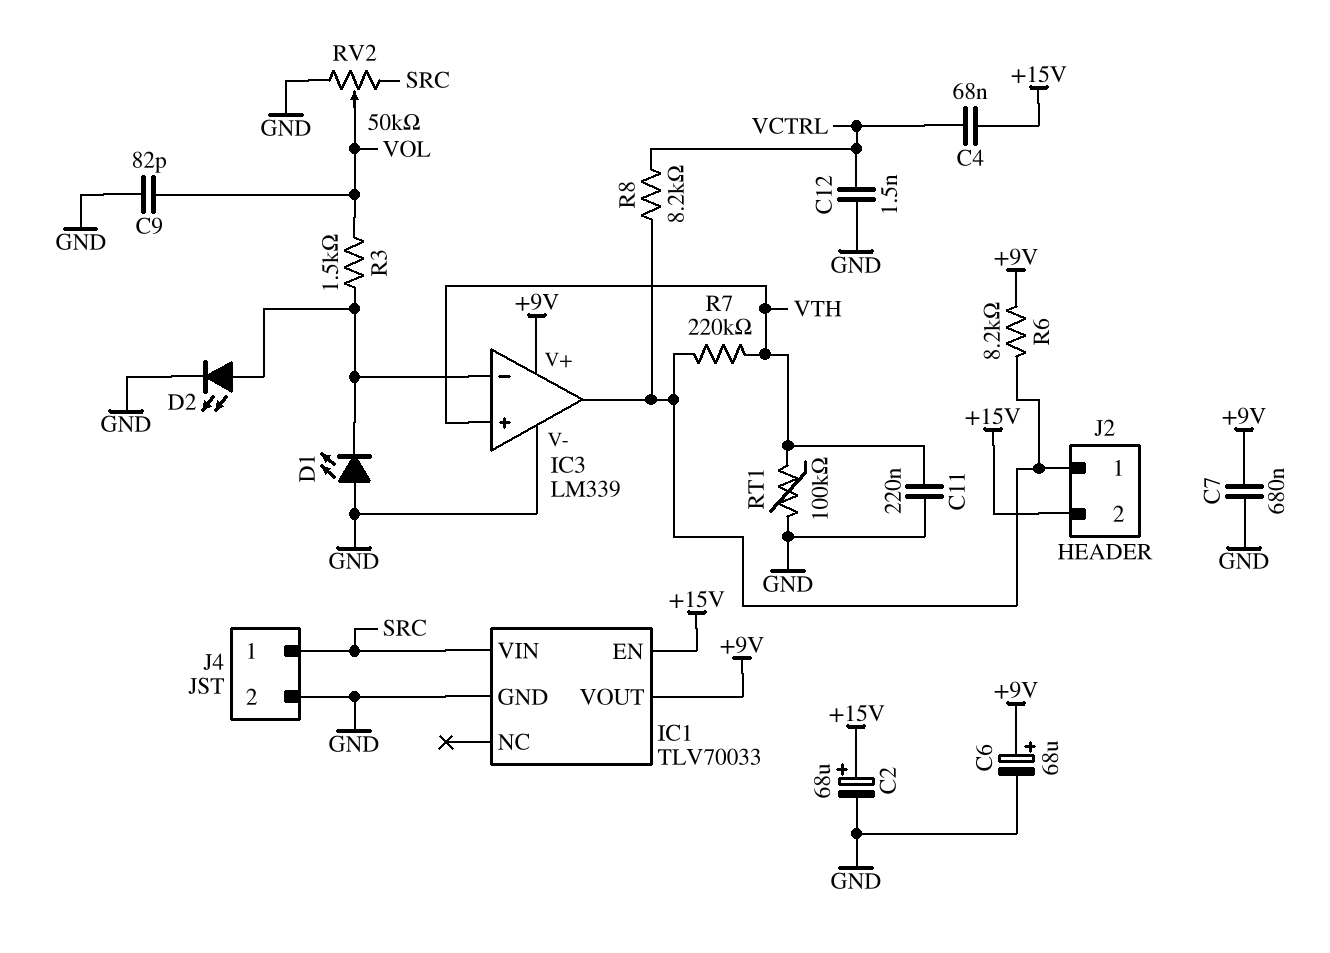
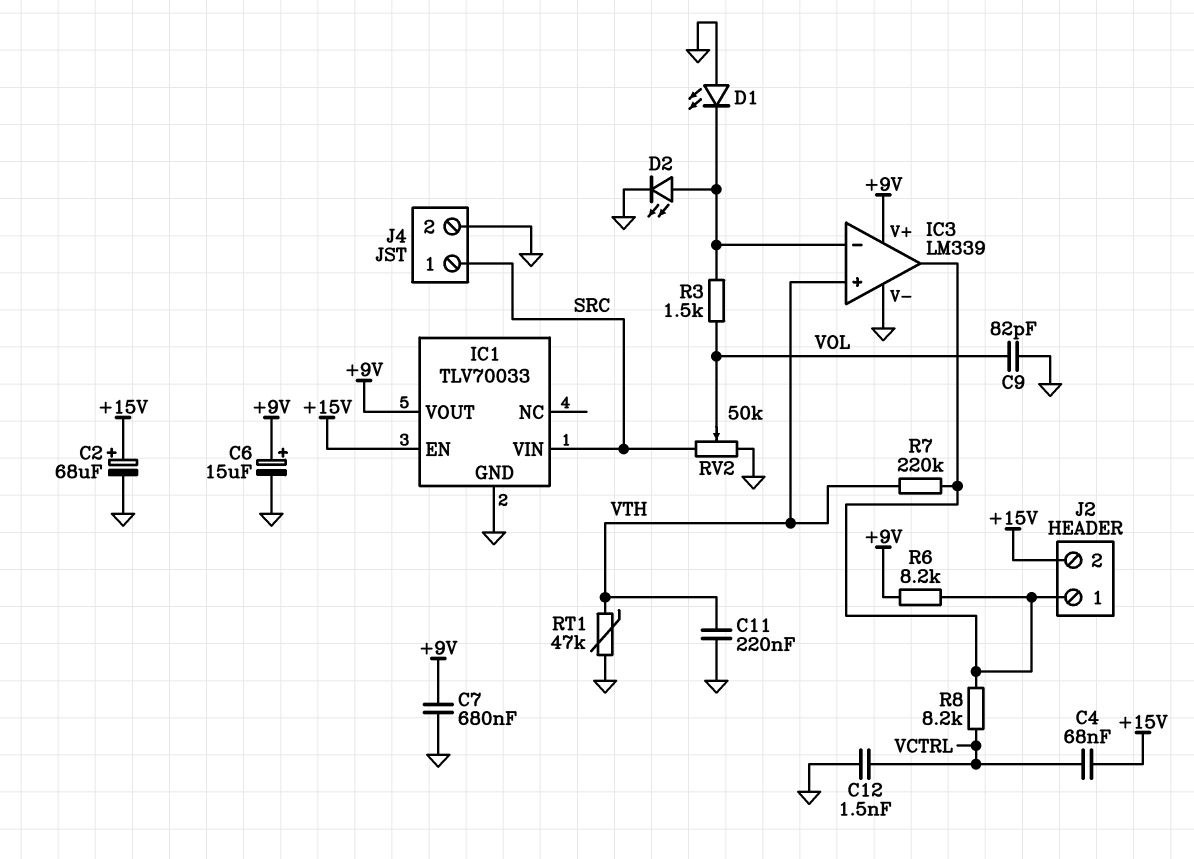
C6: 68uF (plus +9V, minus GND) -> 15uF (plus +9V, minus GND)
RT1: 100k (GND, VTH) -> 47k (GND, VTH)

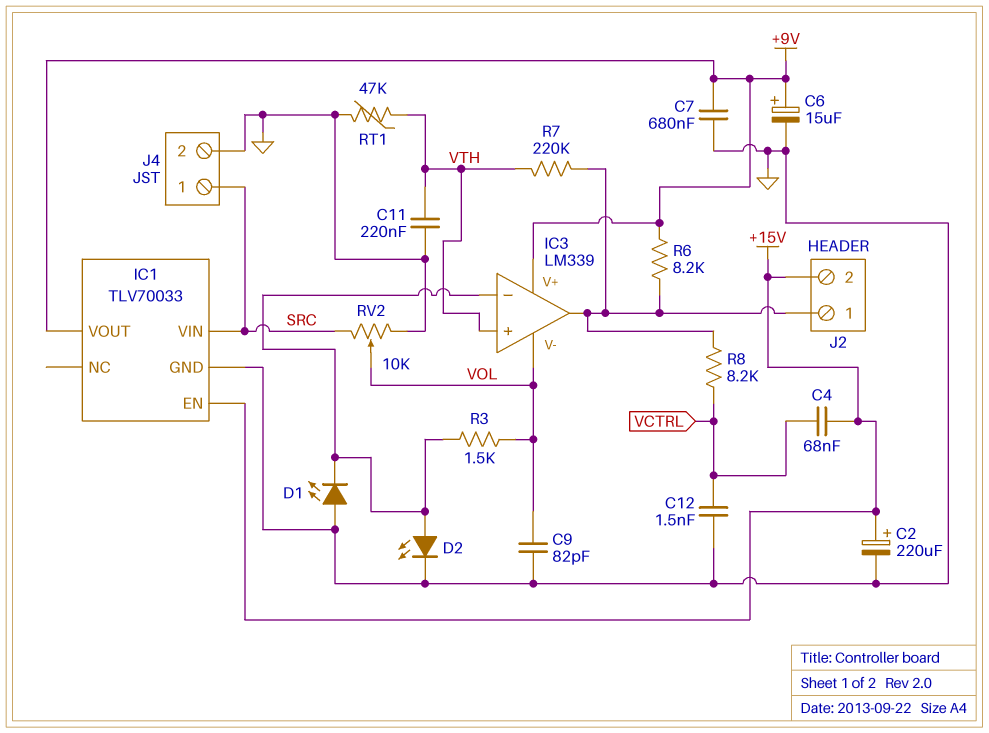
C2: 68uF (plus +15V, minus GND) -> 220uF (plus +15V, minus GND)
IC3 pin V-: GND -> VOL
RV2: 50k (GND, SRC, wiper VOL) -> 10k (GND, SRC, wiper VOL)

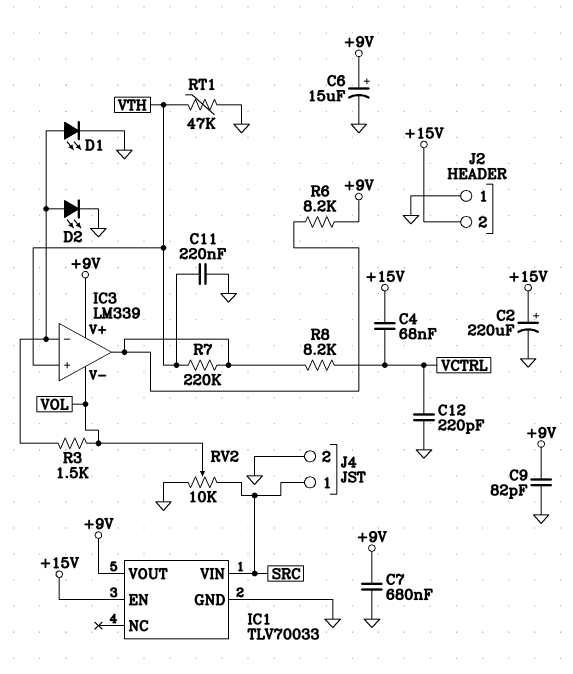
C9: 82pF (GND, VOL) -> 82pF (+9V, GND)
C12: 1.5nF (GND, VCTRL) -> 220pF (GND, VCTRL)
D1: LED (A GND, K IC3/in-) -> LED (A IC3/in-, K GND)
J2 pin 1: IC3/out -> GND

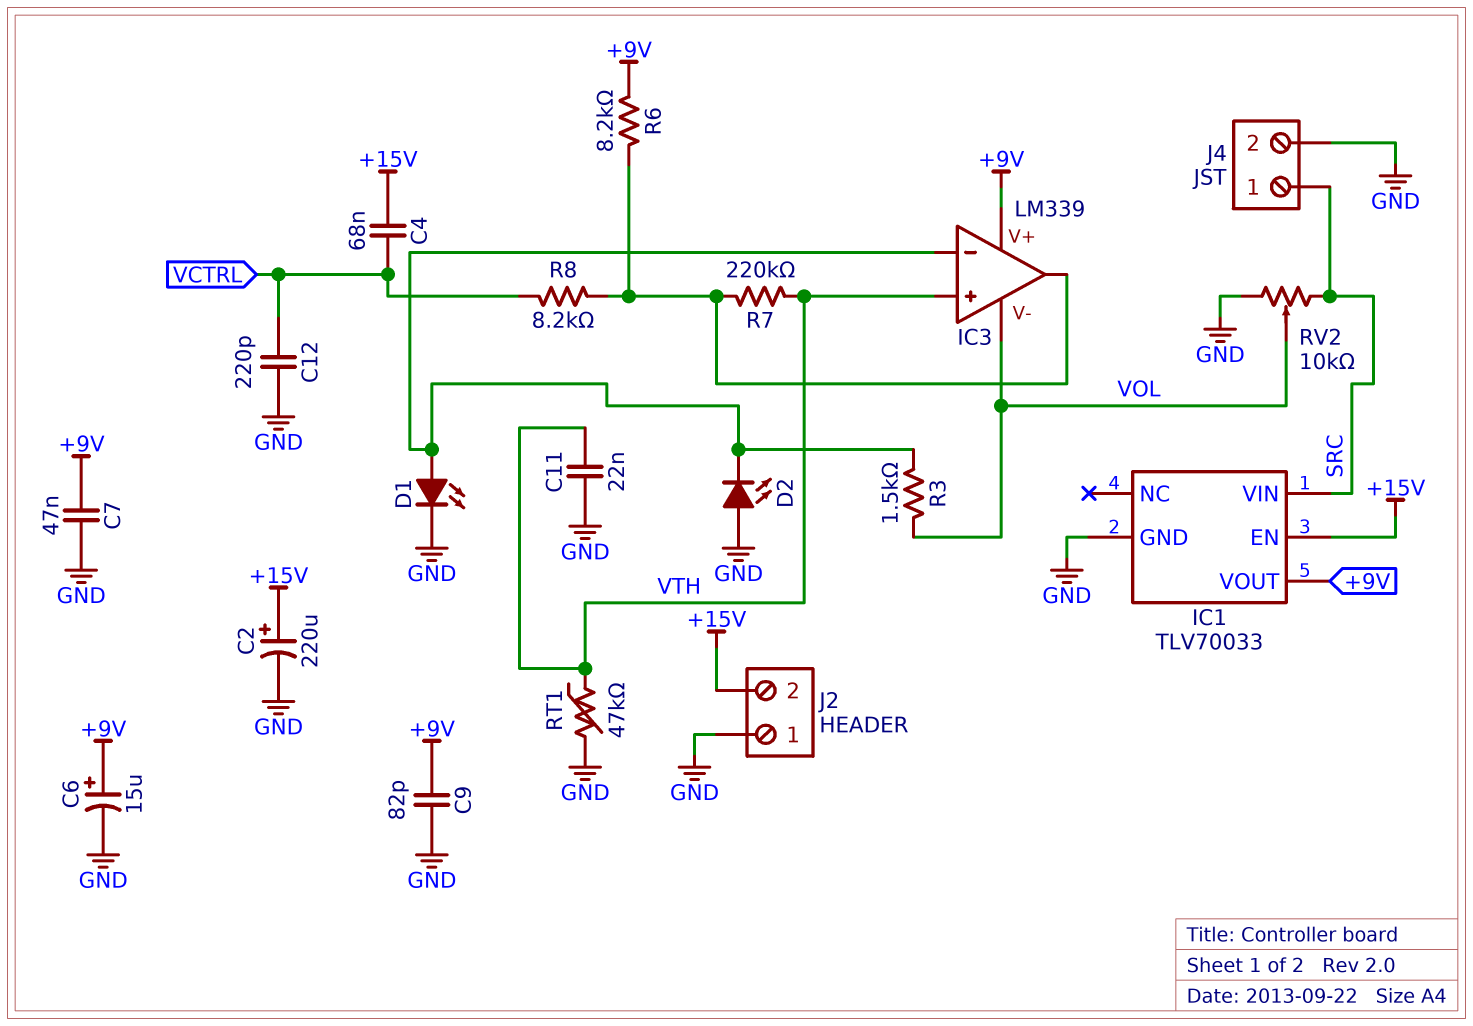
C7: 680nF (+9V, GND) -> 47nF (+9V, GND)
C11: 220nF (GND, VTH) -> 22nF (GND, VTH)
D2: LED (A IC3/in-, K GND) -> LED (A GND, K IC3/in-)

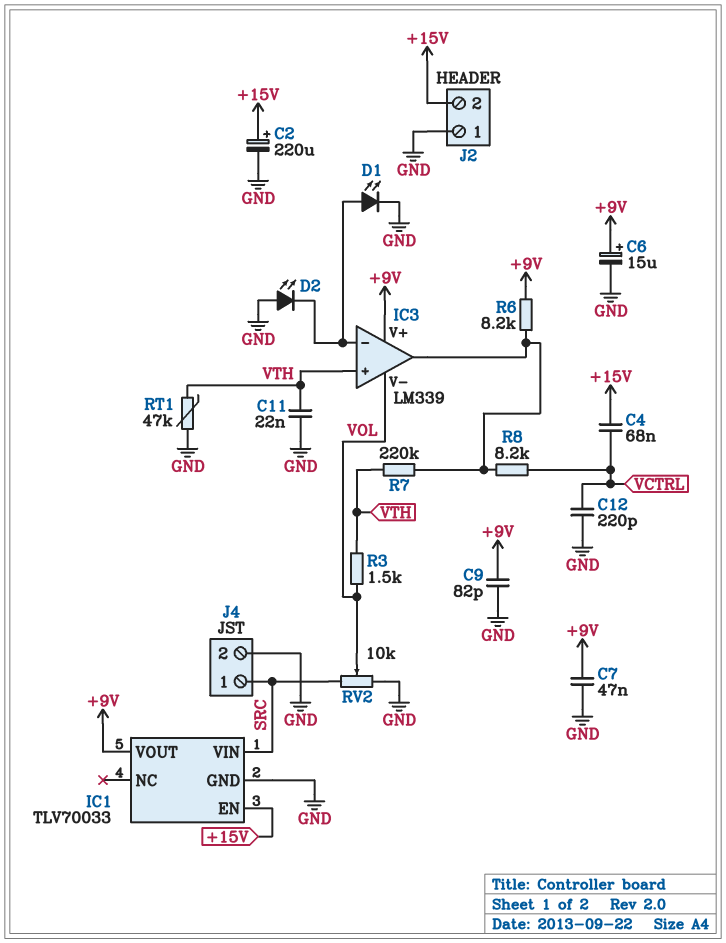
R3: 1.5k (IC3/in-, VOL) -> 1.5k (VOL, VTH)

